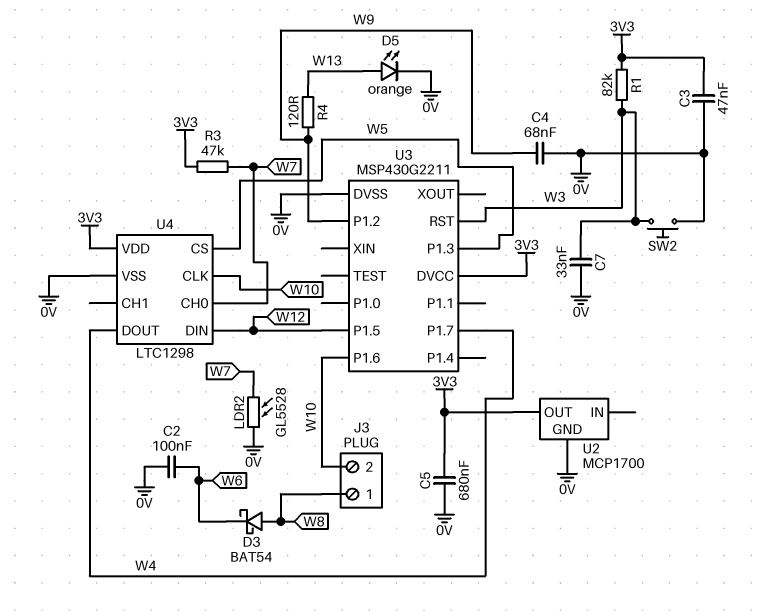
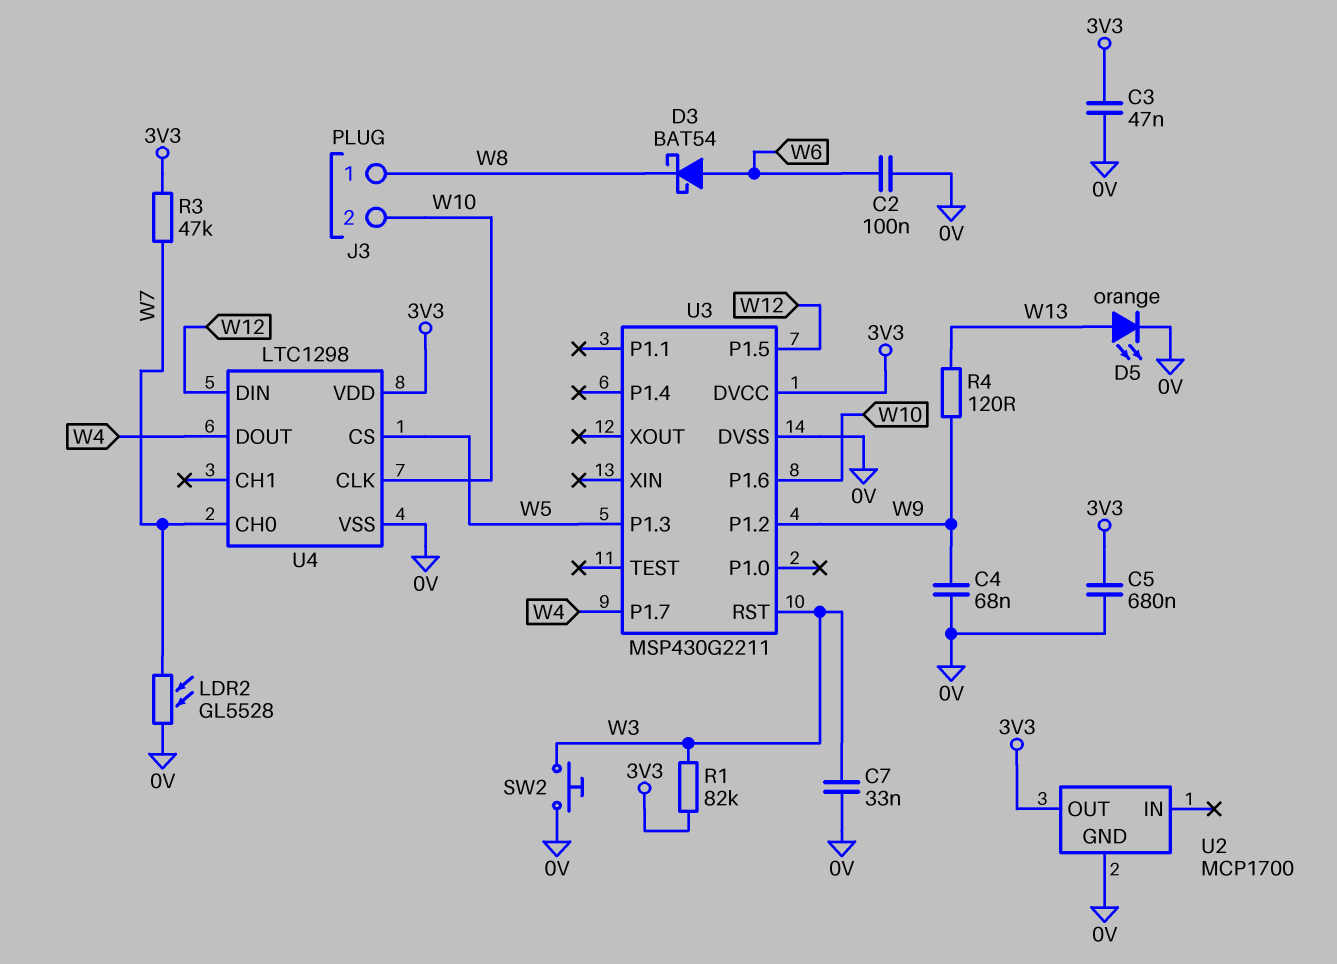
D3: schottky BAT54 (A W8, K W6) -> schottky BAT54 (A W6, K W8)

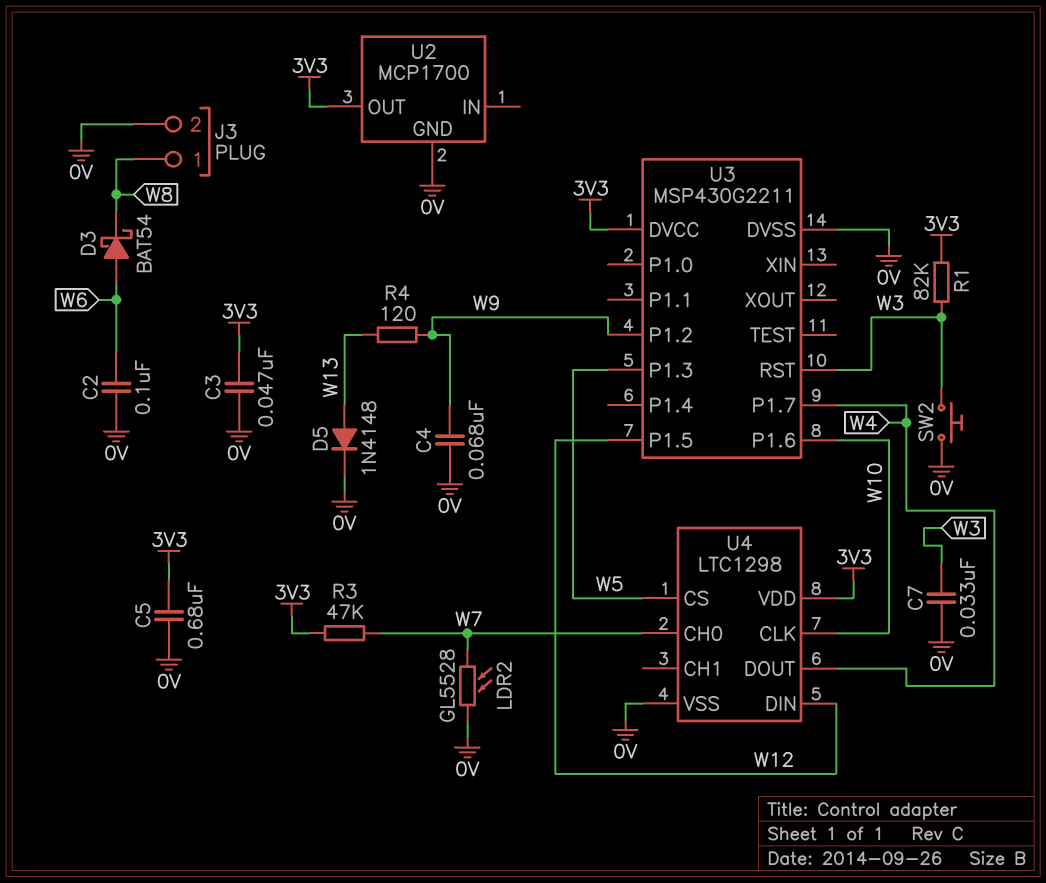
D5: LED orange (A W13, K 0V) -> diode 1N4148 (A W13, K 0V)
J3 pin 2: W10 -> 0V

